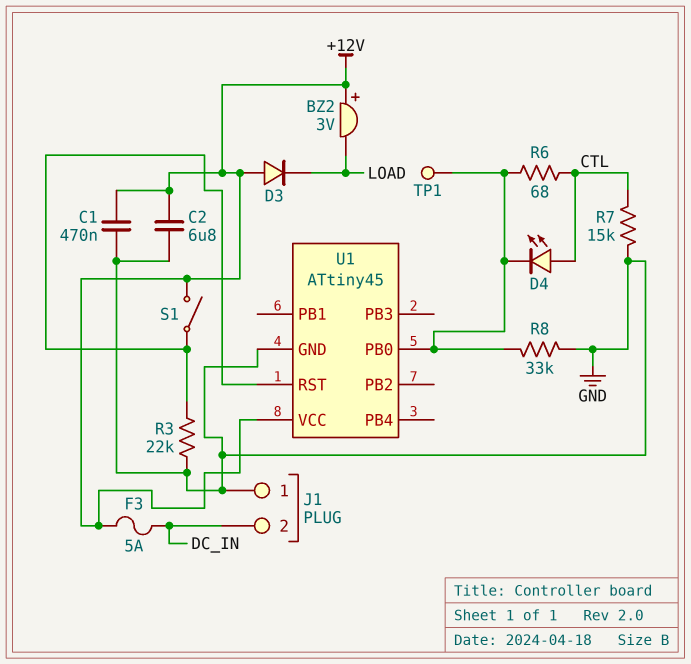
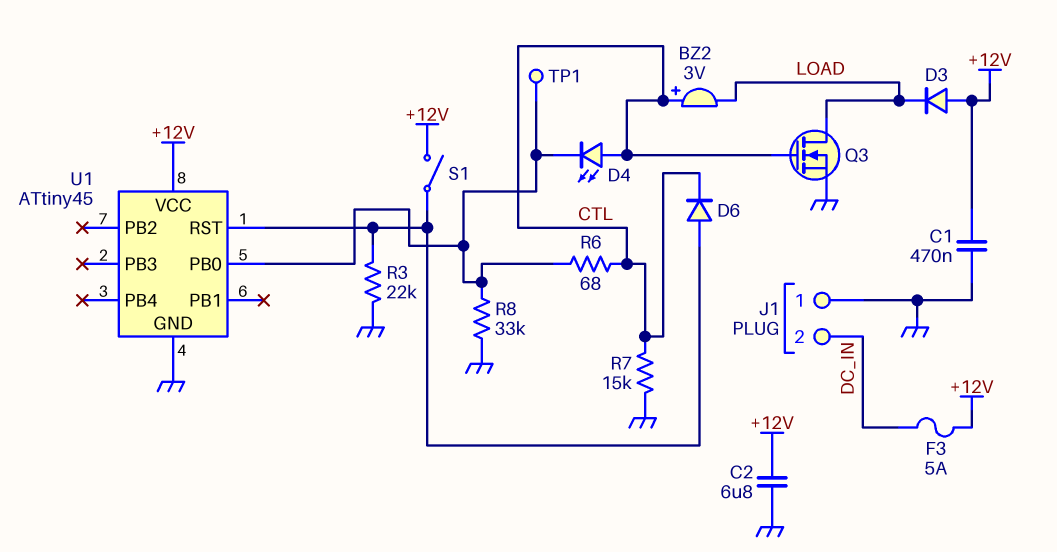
BZ2: buzzer 3V (plus +12V, minus LOAD) -> buzzer 3V (plus CTL, minus LOAD)
D6: none -> diode (A U1/RST, K CTL)
Q3: none -> NMOS (G CTL, D LOAD, S GND)

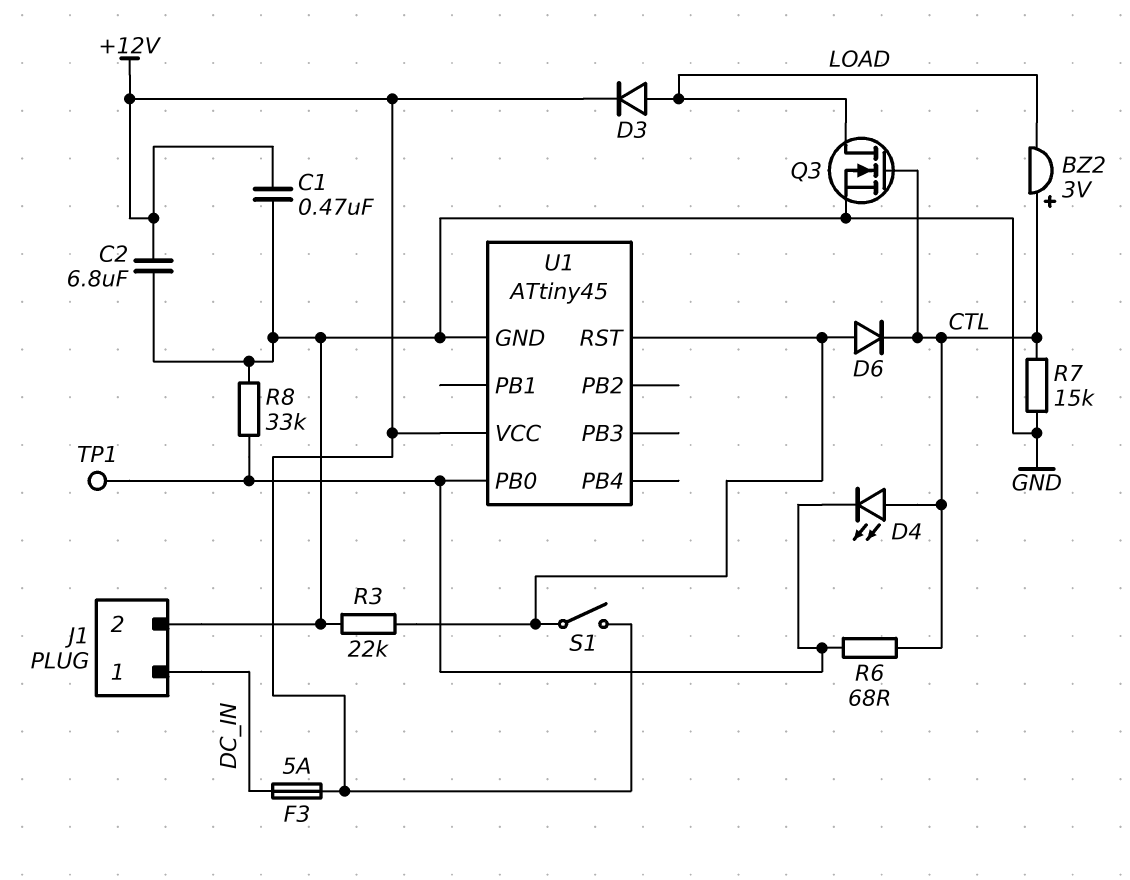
D3: diode (A +12V, K LOAD) -> diode (A LOAD, K +12V)
J1 pin 1: GND -> DC_IN
J1 pin 2: DC_IN -> GND

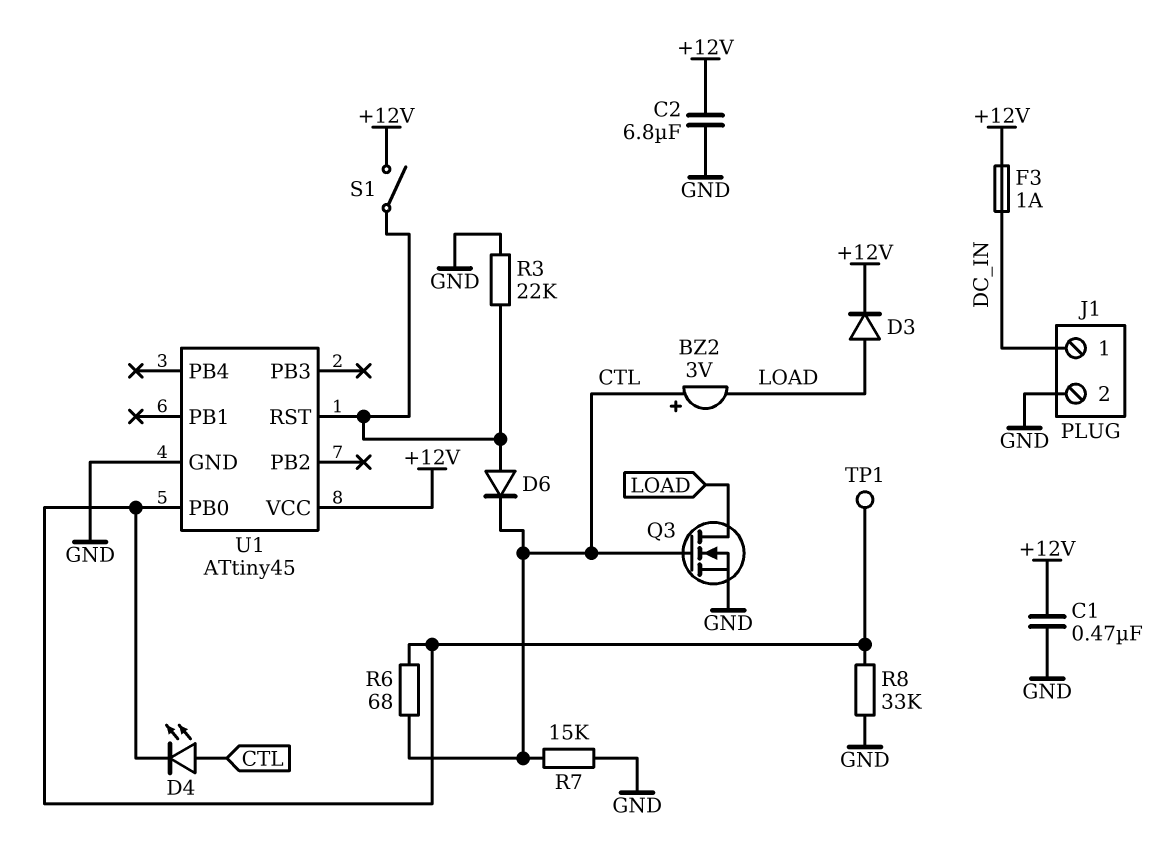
F3: 5A (+12V, DC_IN) -> 1A (+12V, DC_IN)

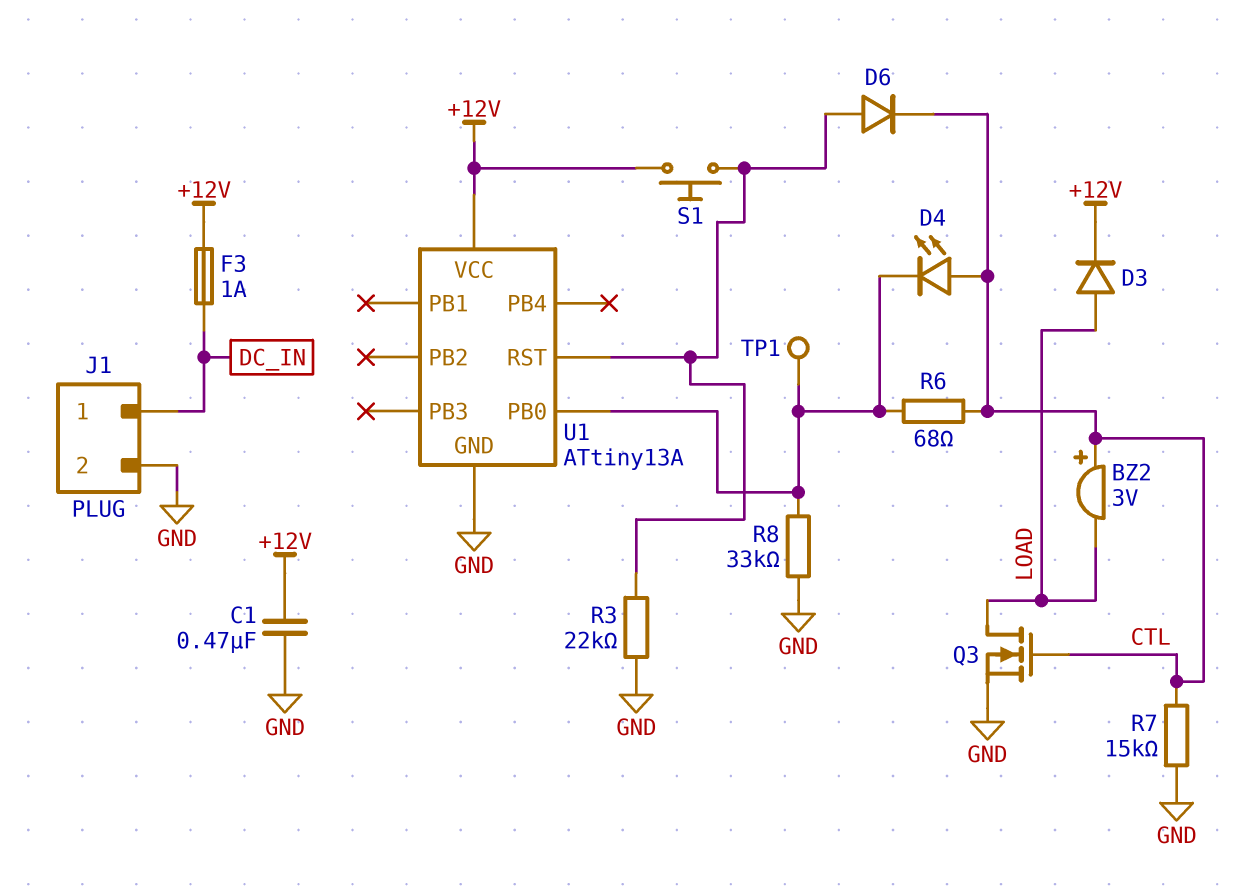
C2: 6.8uF (+12V, GND) -> none
S1: switch (+12V, U1/RST) -> button (+12V, U1/RST)
U1: ATtiny45 -> ATtiny13A

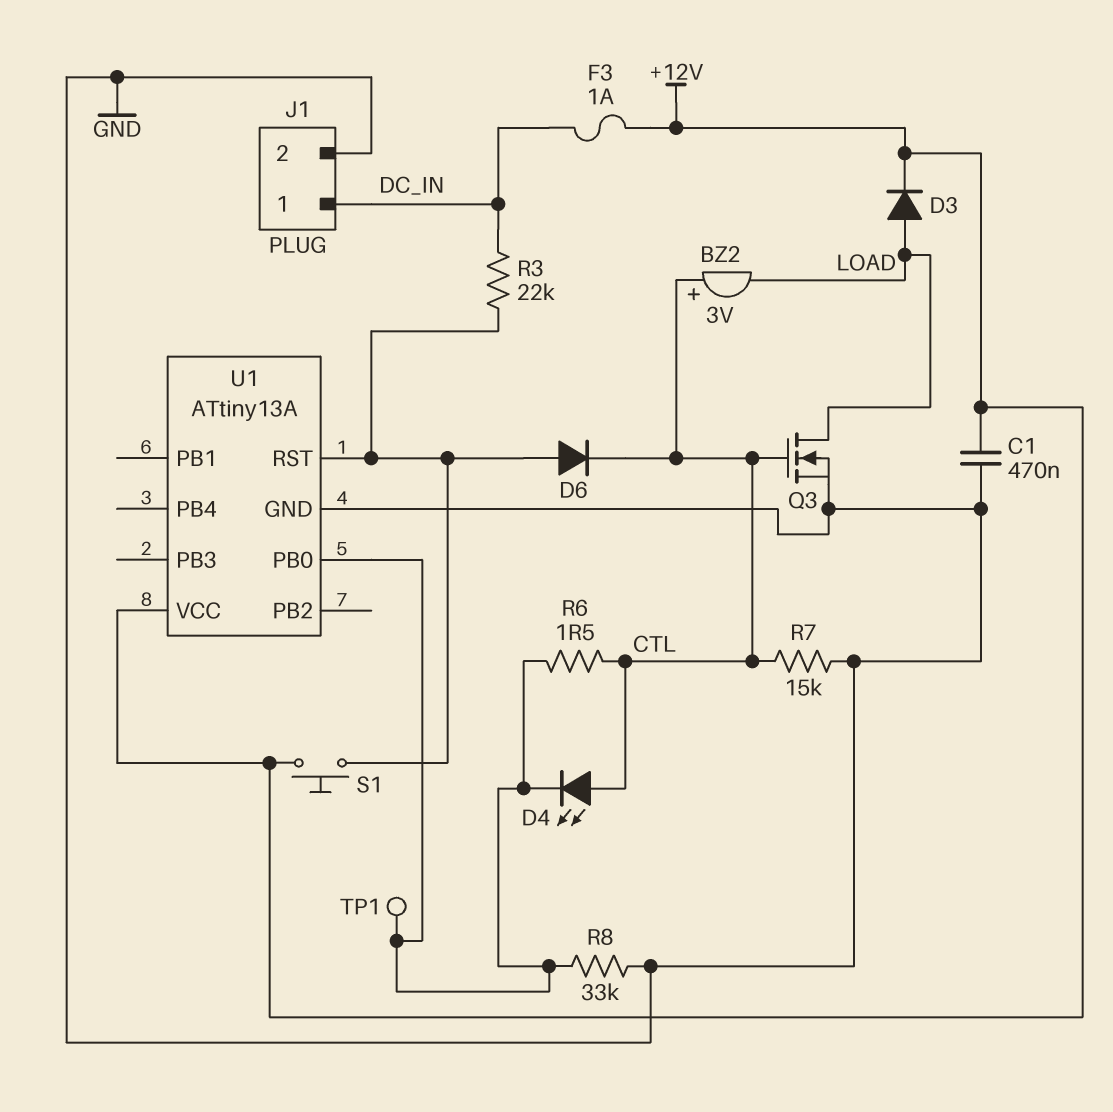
R3: 22k (GND, U1/RST) -> 22k (DC_IN, U1/RST)
R6: 68 (CTL, U1/PB0) -> 1.5 (CTL, U1/PB0)

